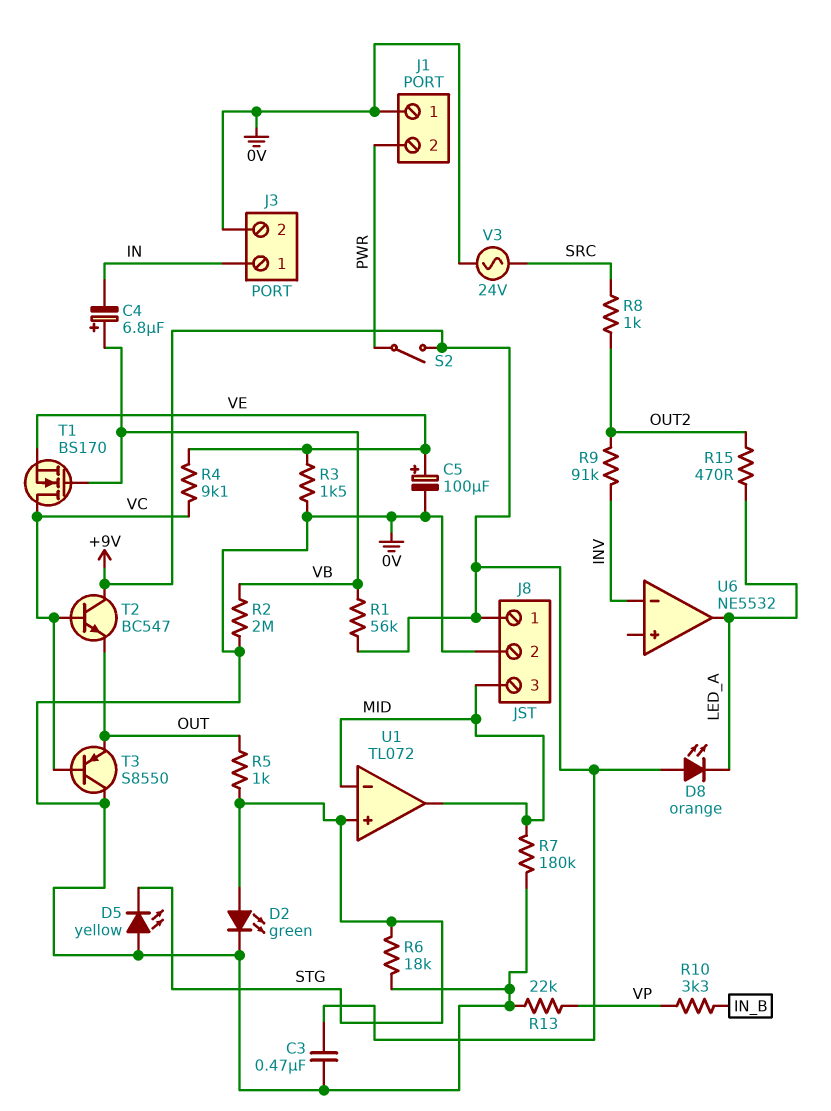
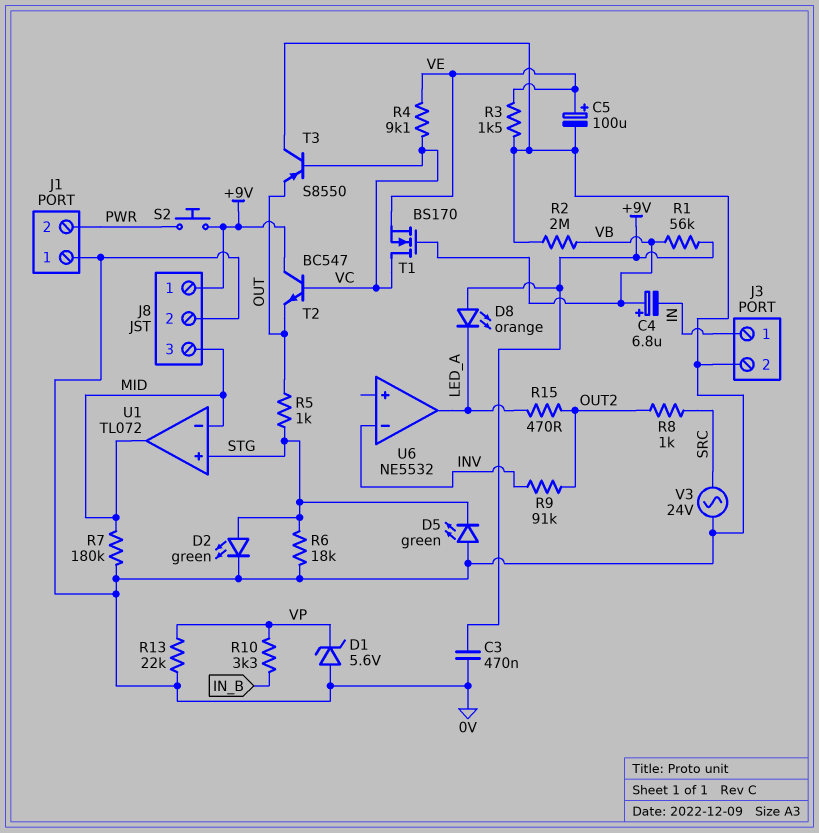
D1: none -> zener 5.6V (A 0V, K VP)
D5: LED yellow (A 0V, K STG) -> LED green (A 0V, K STG)
S2: switch (+9V, PWR) -> button (+9V, PWR)

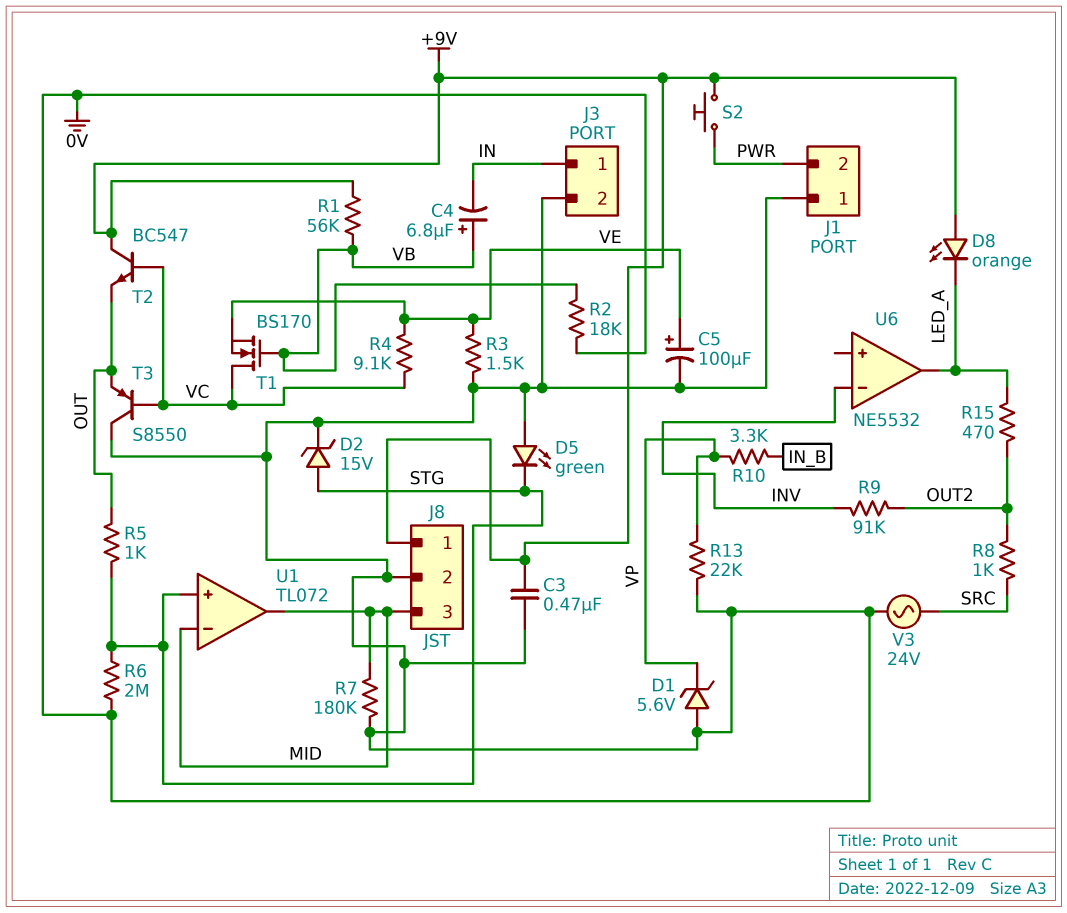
D2: LED green (A STG, K 0V) -> zener 15V (A STG, K 0V)
R2: 2M (0V, VB) -> 18k (0V, VB)
R6: 18k (0V, STG) -> 2M (0V, STG)

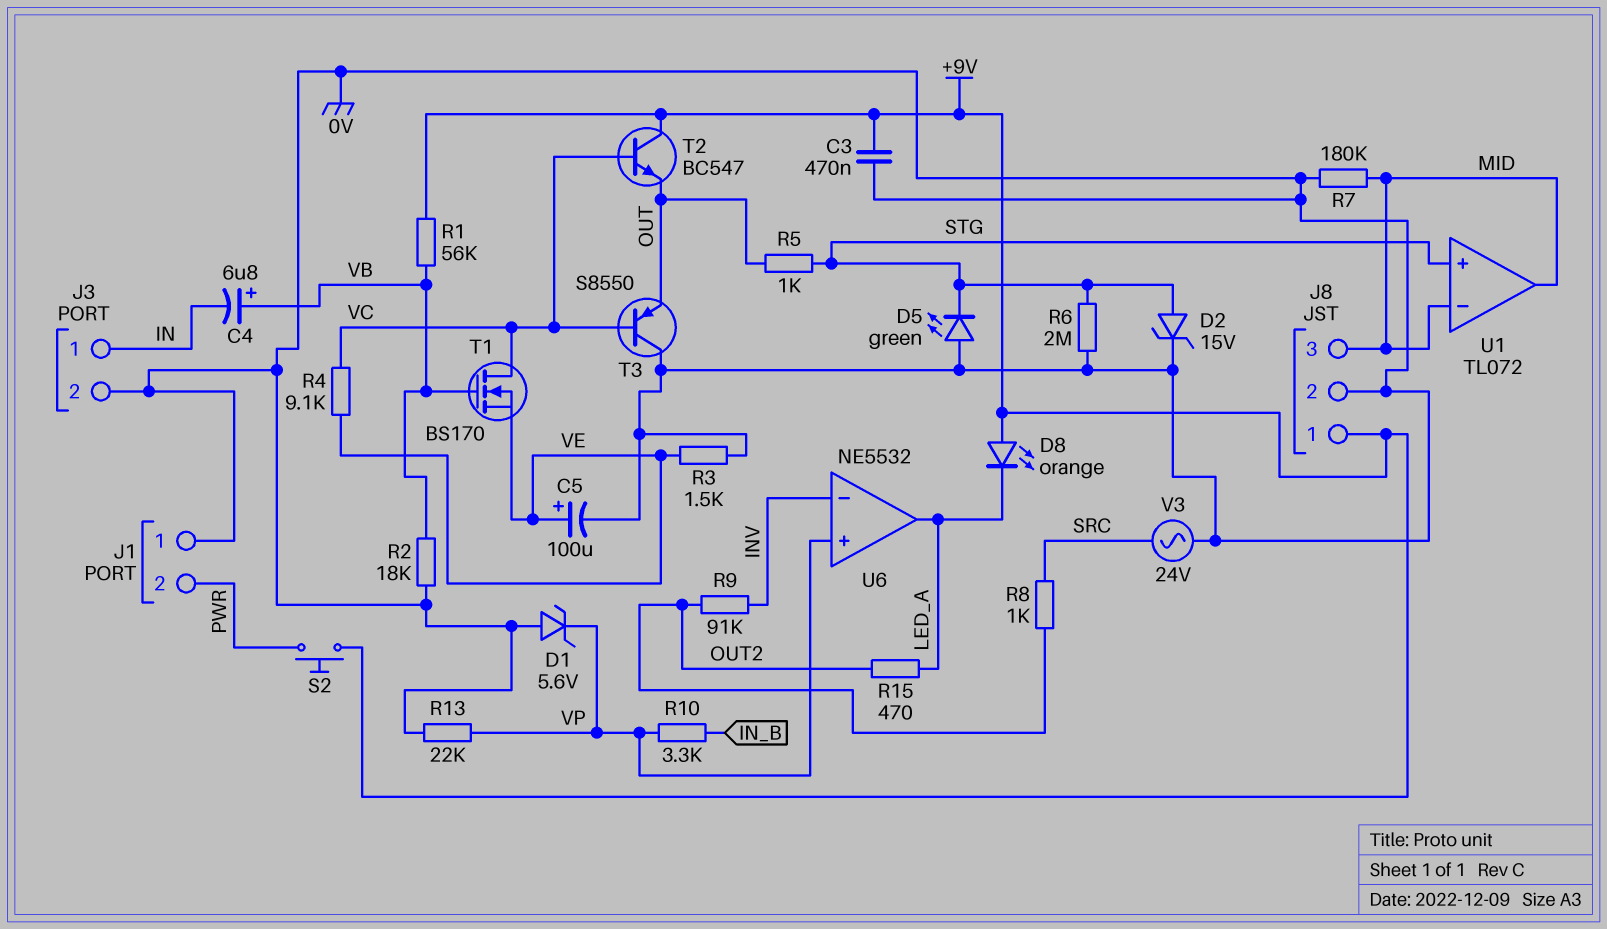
U6 pin in+: none -> VP

